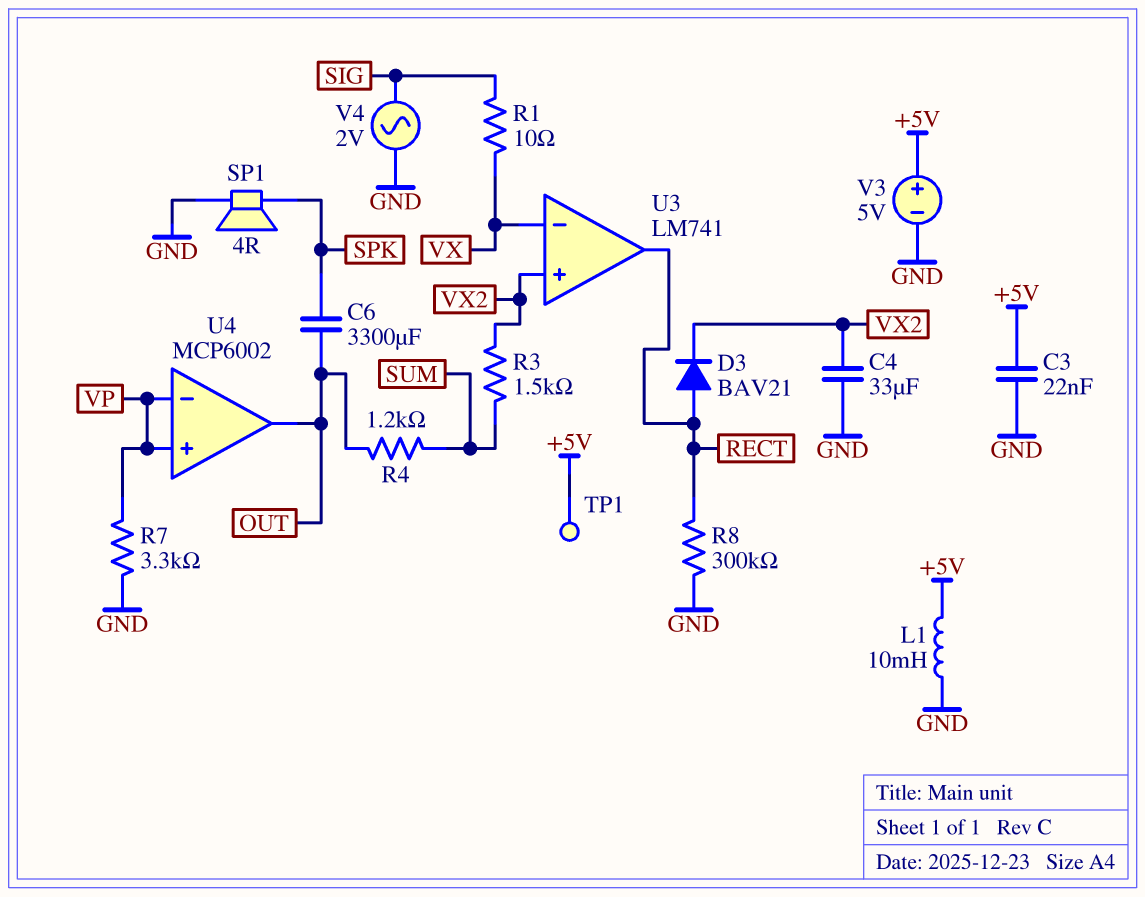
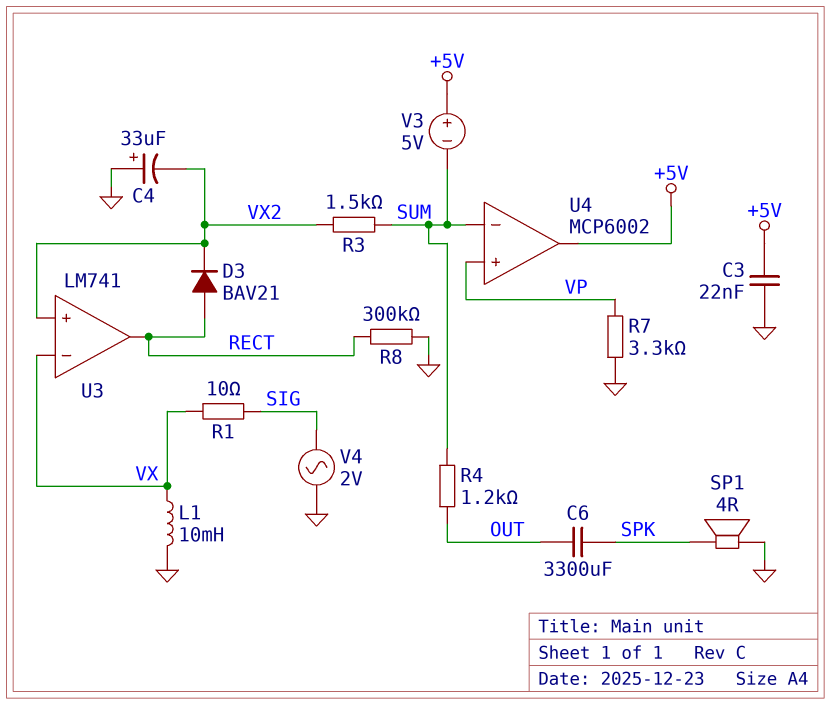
C4: 33uF (GND, VX2) -> 33uF (plus GND, minus VX2)
L1: 10mH (+5V, GND) -> 10mH (GND, VX)
TP1: test point (+5V) -> none
U4 pin in-: VP -> SUM
U4 pin out: OUT -> +5V
V3: 5V (plus +5V, minus GND) -> 5V (plus +5V, minus SUM)

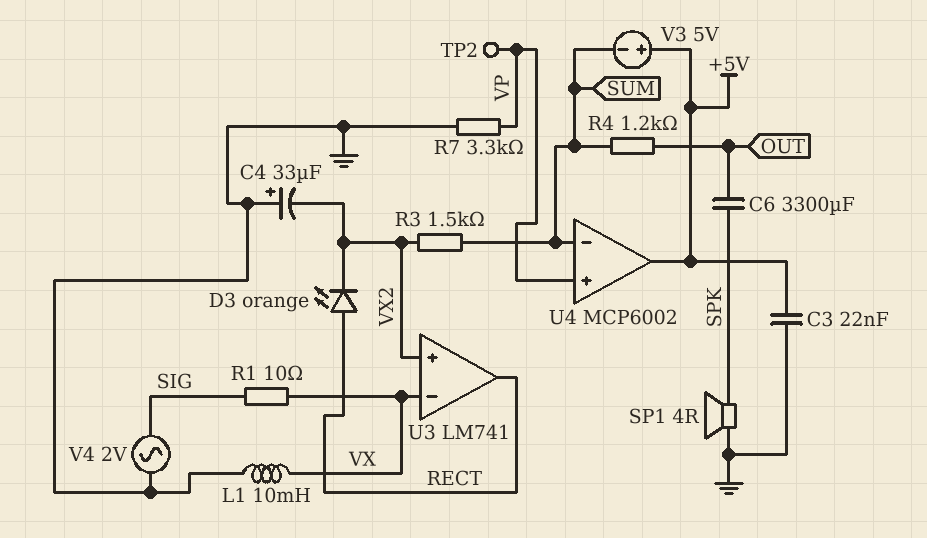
D3: diode BAV21 (A RECT, K VX2) -> LED orange (A RECT, K VX2)
R8: 300k (GND, RECT) -> none
TP2: none -> test point (VP)

